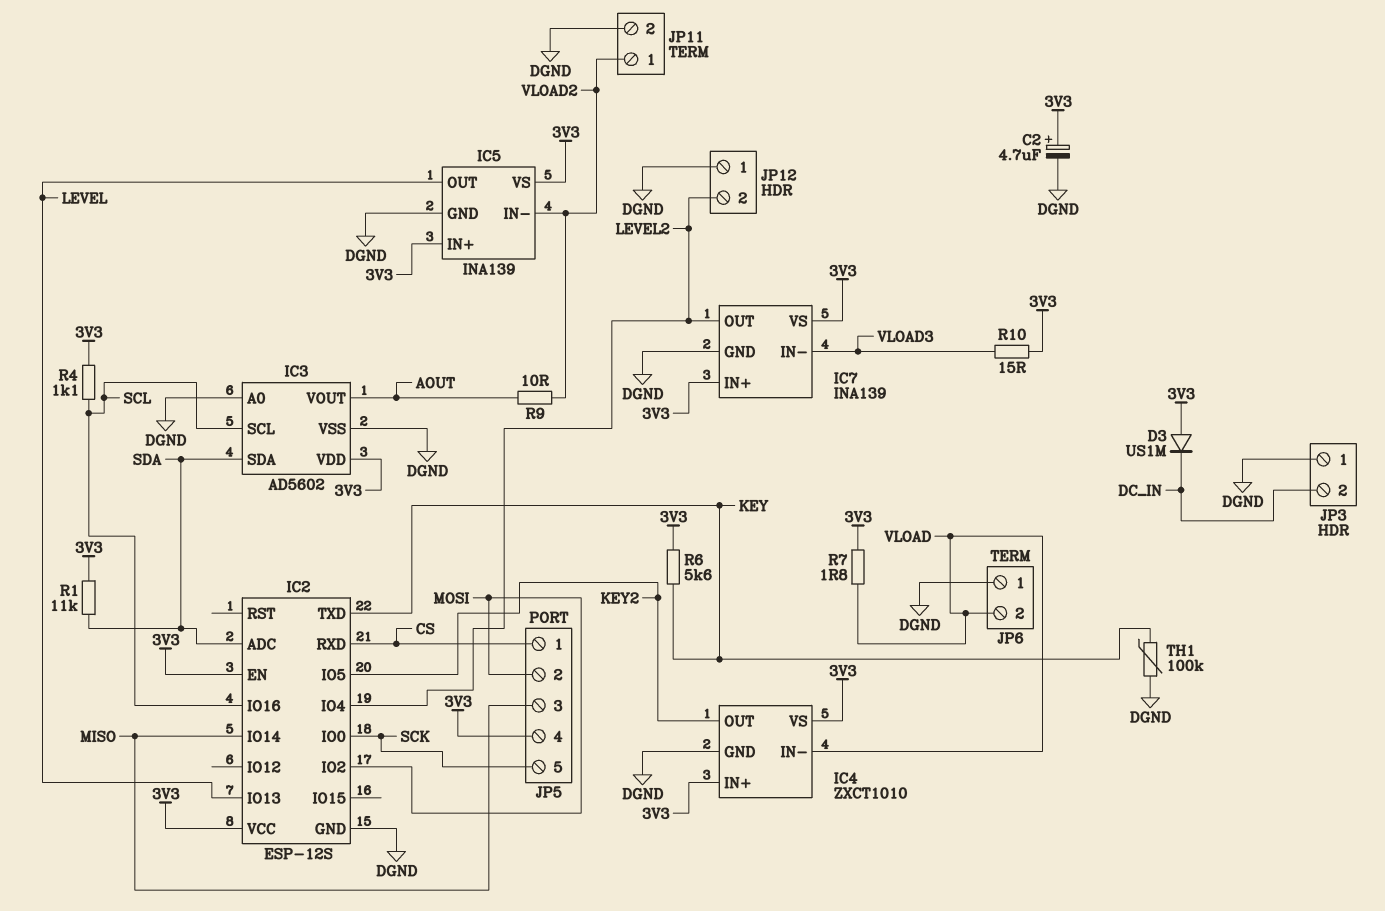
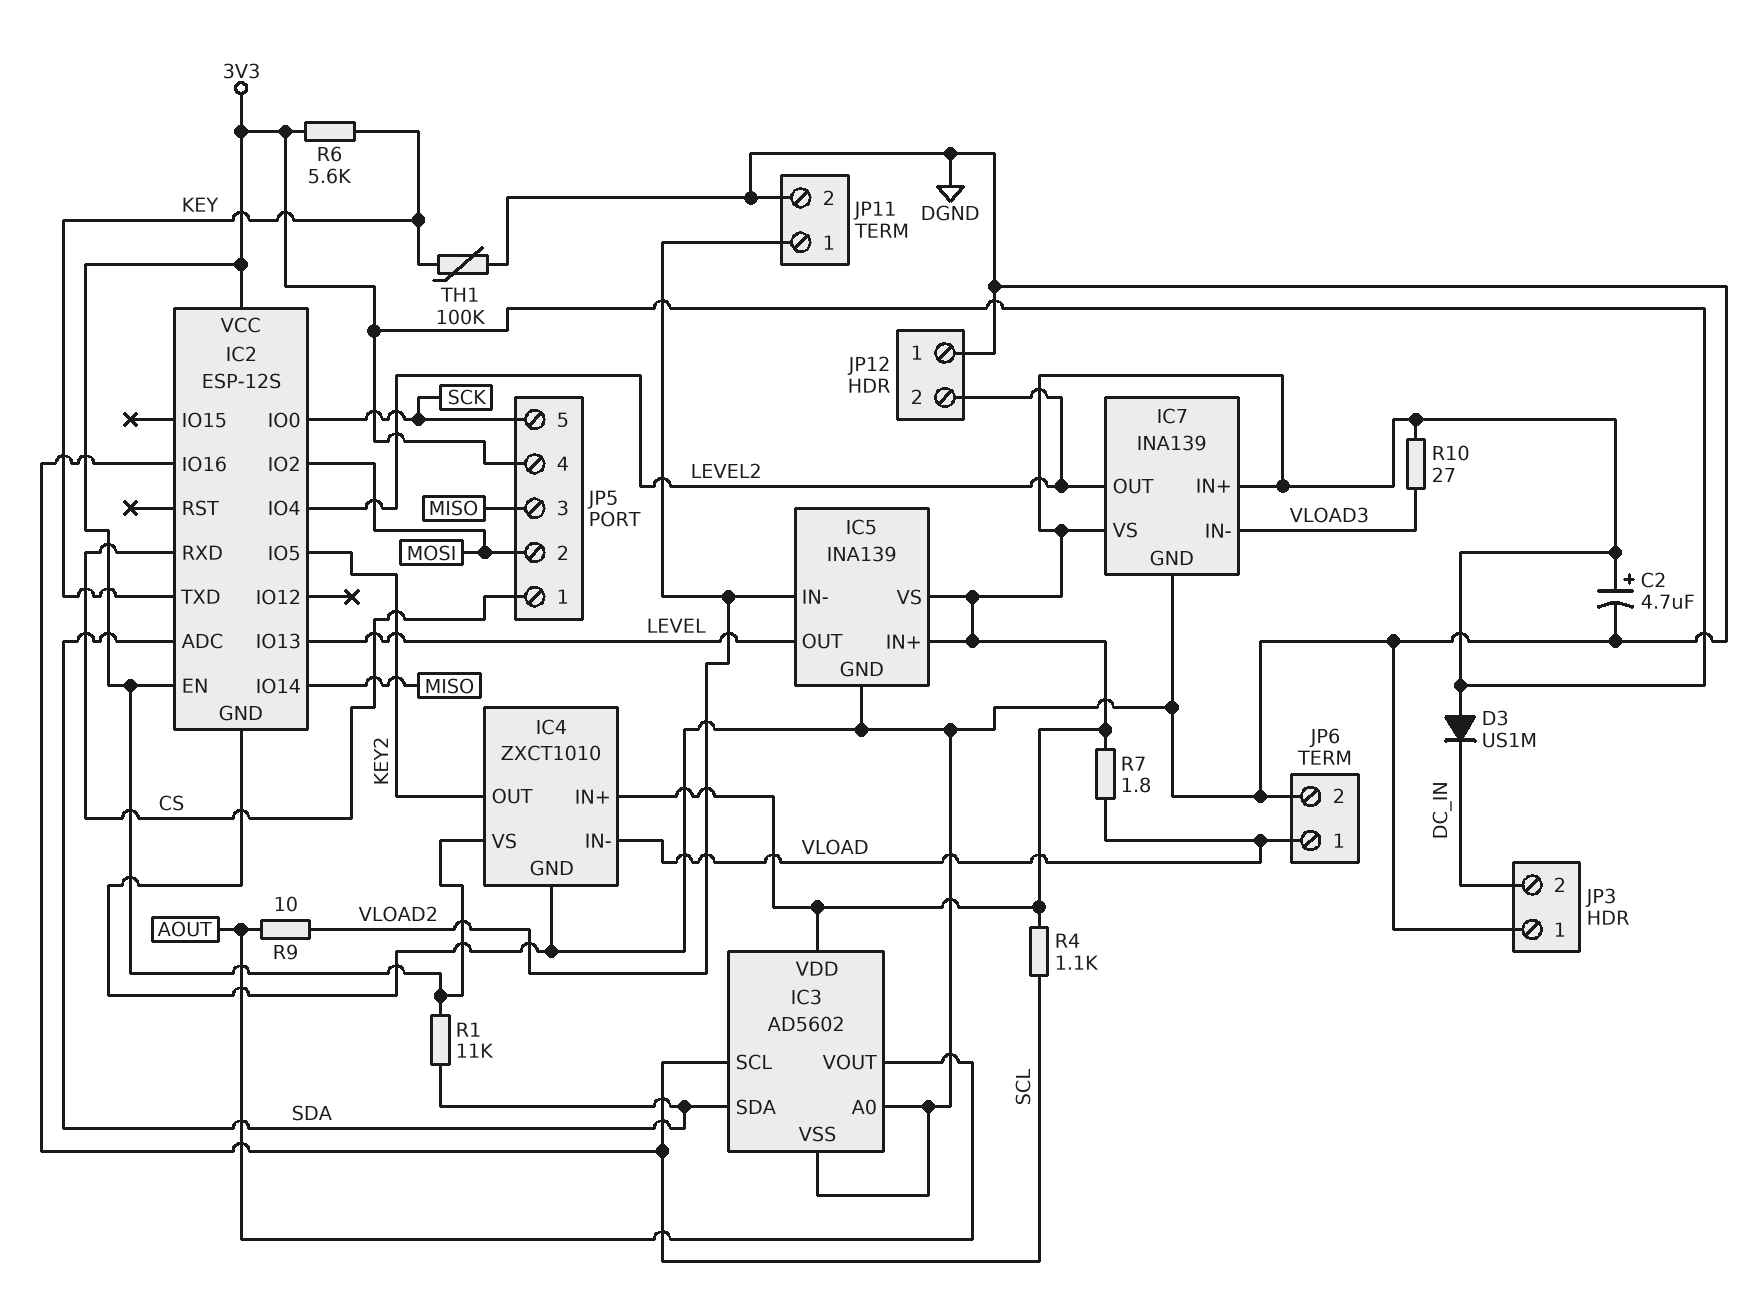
JP6 pin 1: DGND -> VLOAD
JP6 pin 2: VLOAD -> DGND
R10: 15 (3V3, VLOAD3) -> 27 (3V3, VLOAD3)

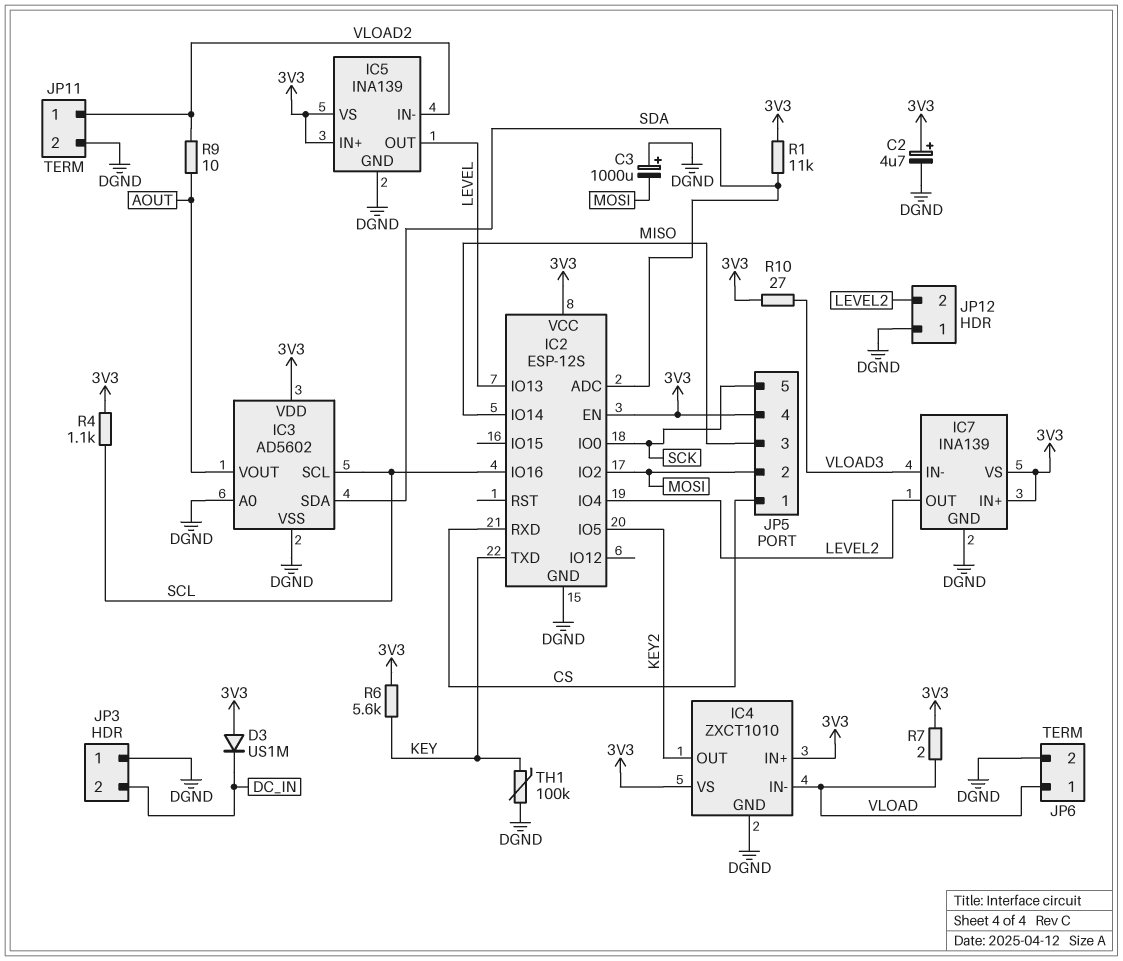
C3: none -> 1000uF (plus DGND, minus MOSI)
R7: 1.8 (3V3, VLOAD) -> 2 (3V3, VLOAD)

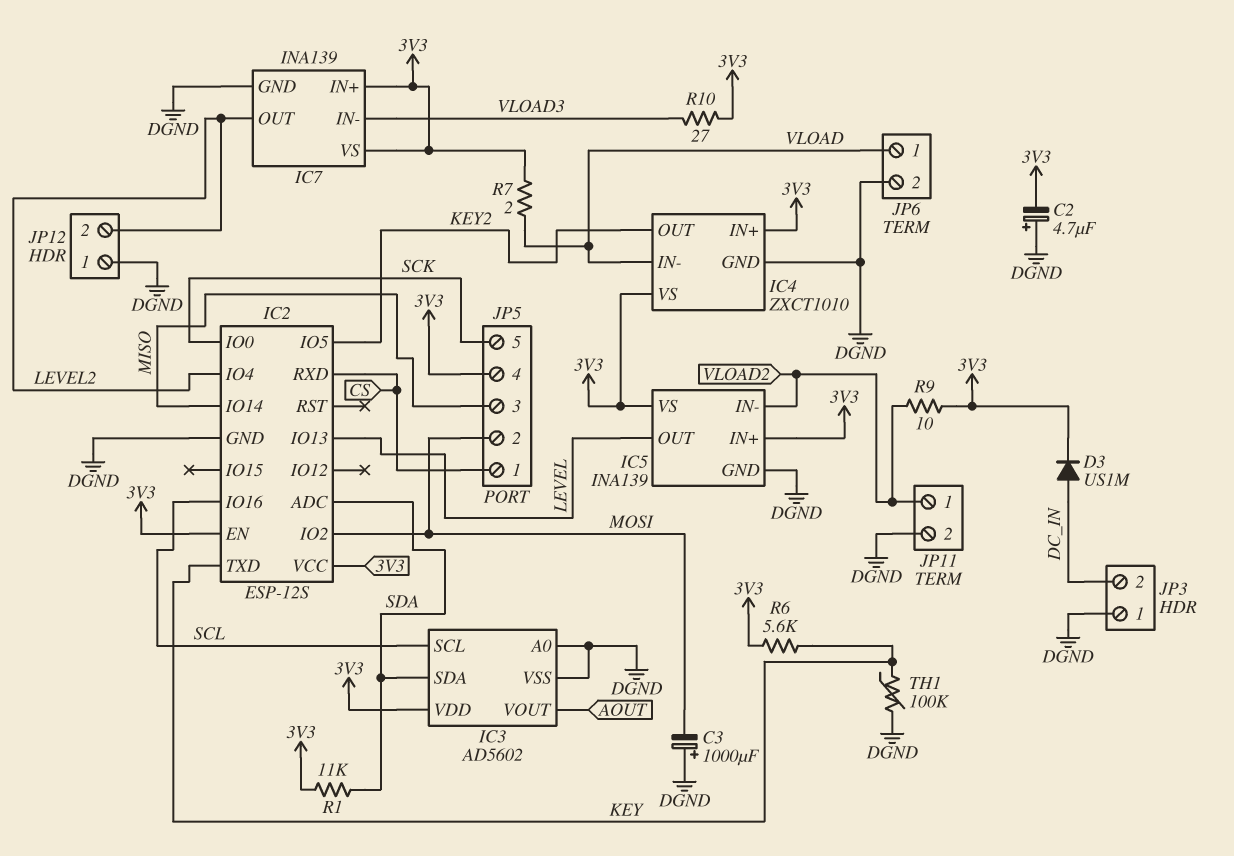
C2: 4.7uF (plus 3V3, minus DGND) -> 4.7uF (plus DGND, minus 3V3)
D3: diode US1M (A 3V3, K DC_IN) -> diode US1M (A DC_IN, K 3V3)
R4: 1.1k (3V3, SCL) -> none
R9: 10 (AOUT, VLOAD2) -> 10 (3V3, VLOAD2)

